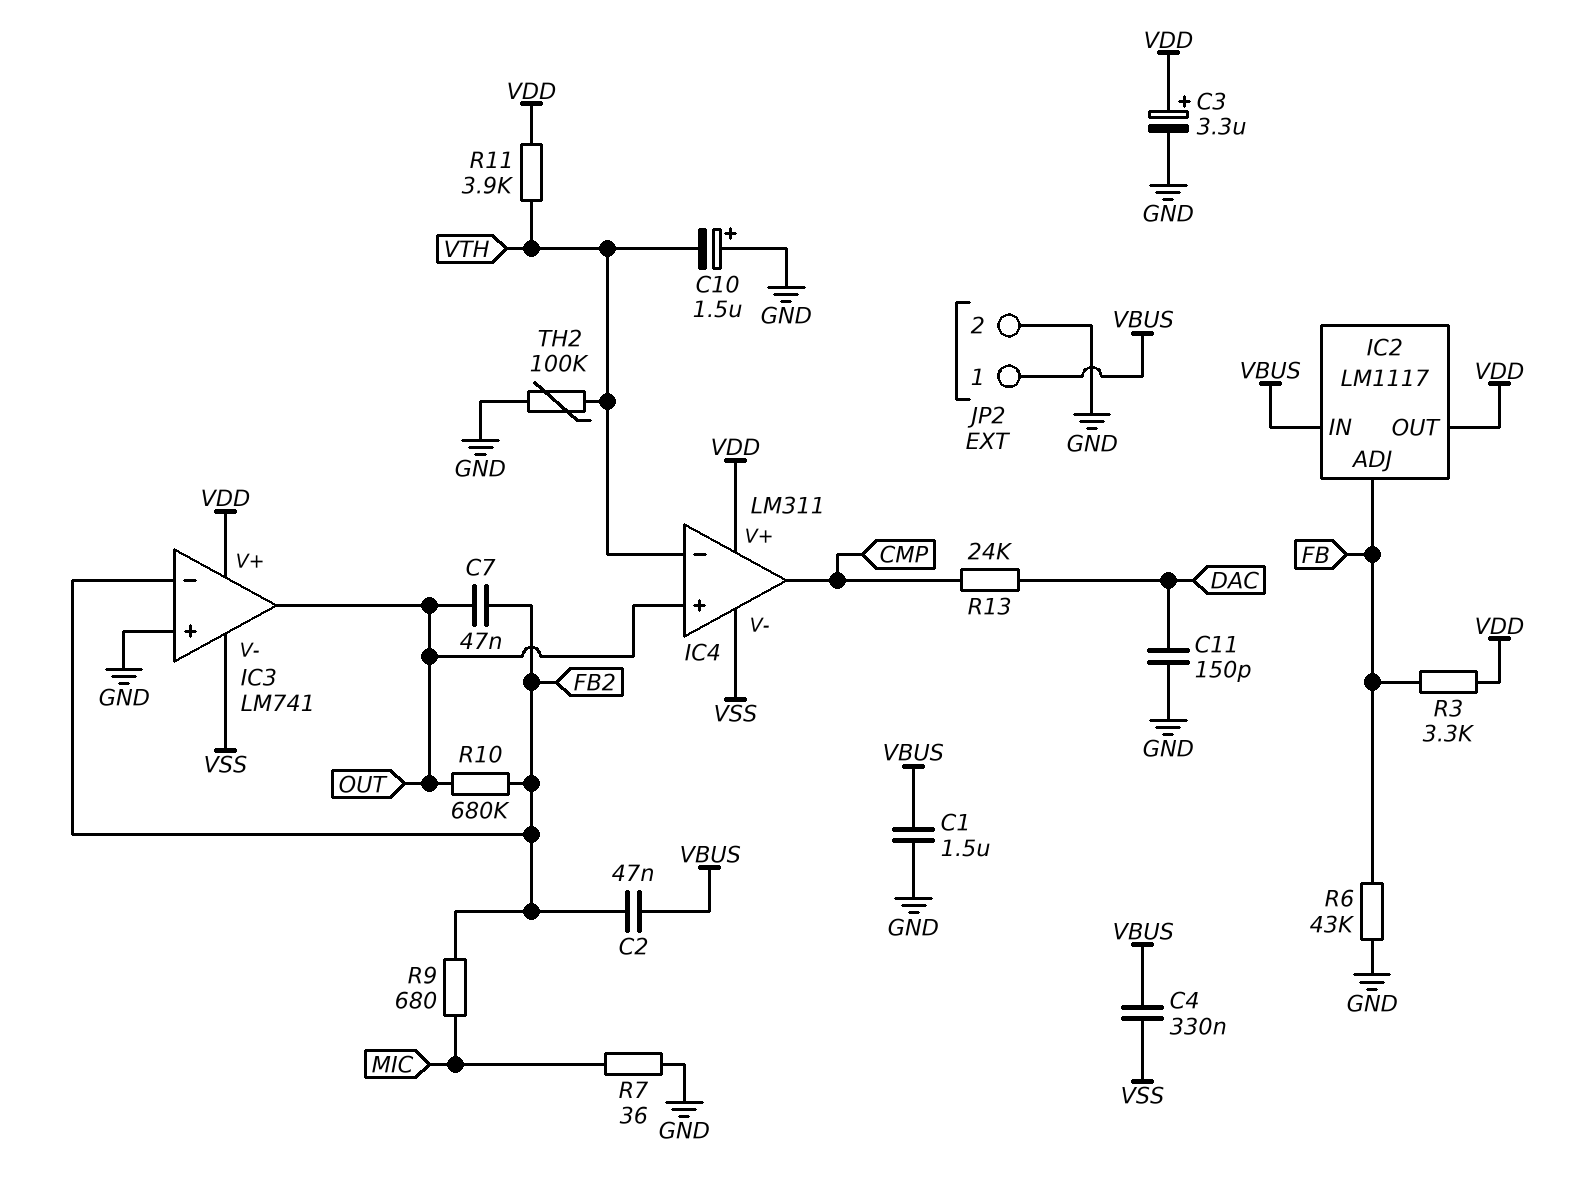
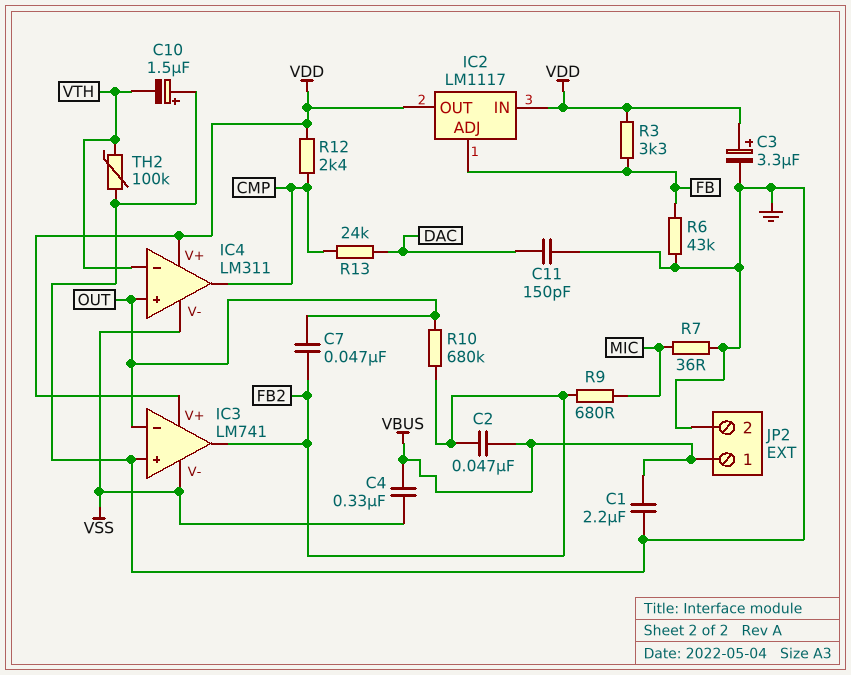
C1: 1.5uF (GND, VBUS) -> 2.2uF (GND, VBUS)
IC2 pin IN: VBUS -> VDD
IC3 pin in-: FB2 -> OUT
IC3 pin out: OUT -> FB2
R11: 3.9k (VDD, VTH) -> none
R12: none -> 2.4k (CMP, VDD)

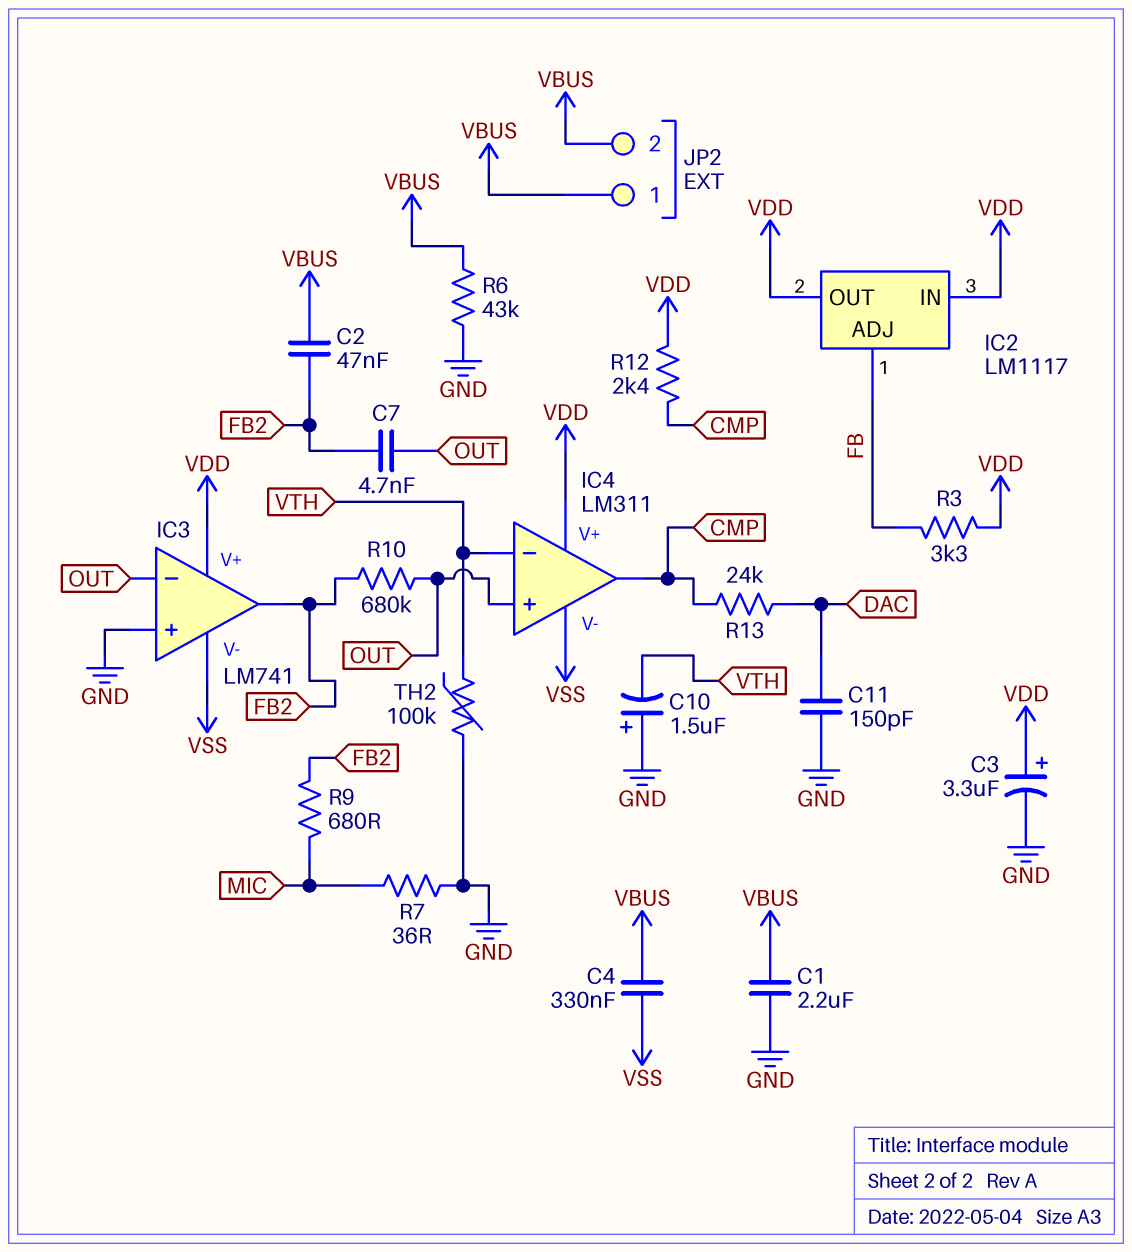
C7: 47nF (FB2, OUT) -> 4.7nF (FB2, OUT)
JP2 pin 2: GND -> VBUS
R6: 43k (FB, GND) -> 43k (GND, VBUS)

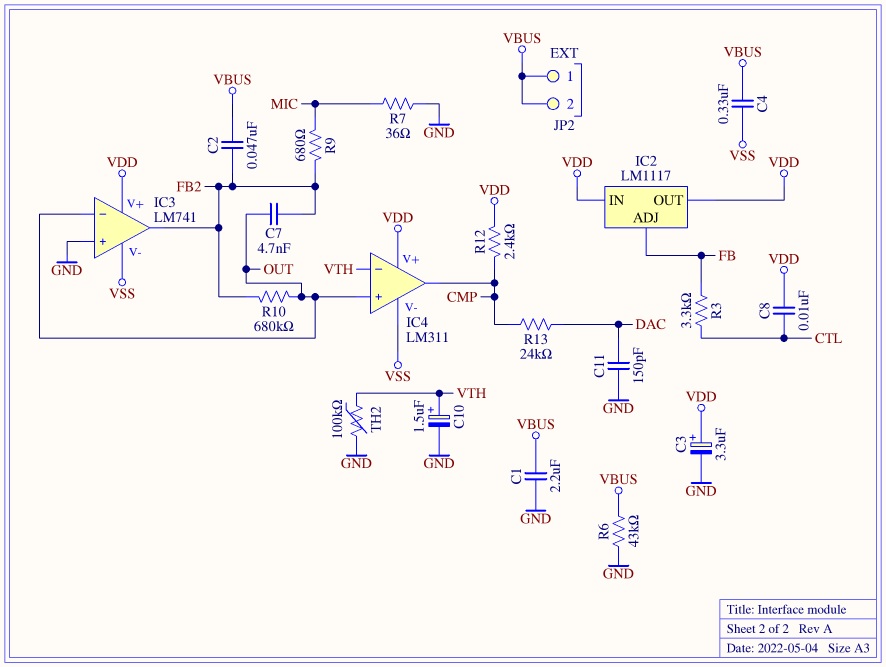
C8: none -> 10nF (CTL, VDD)
C10: 1.5uF (plus GND, minus VTH) -> 1.5uF (plus VTH, minus GND)
R3: 3.3k (FB, VDD) -> 3.3k (CTL, FB)

